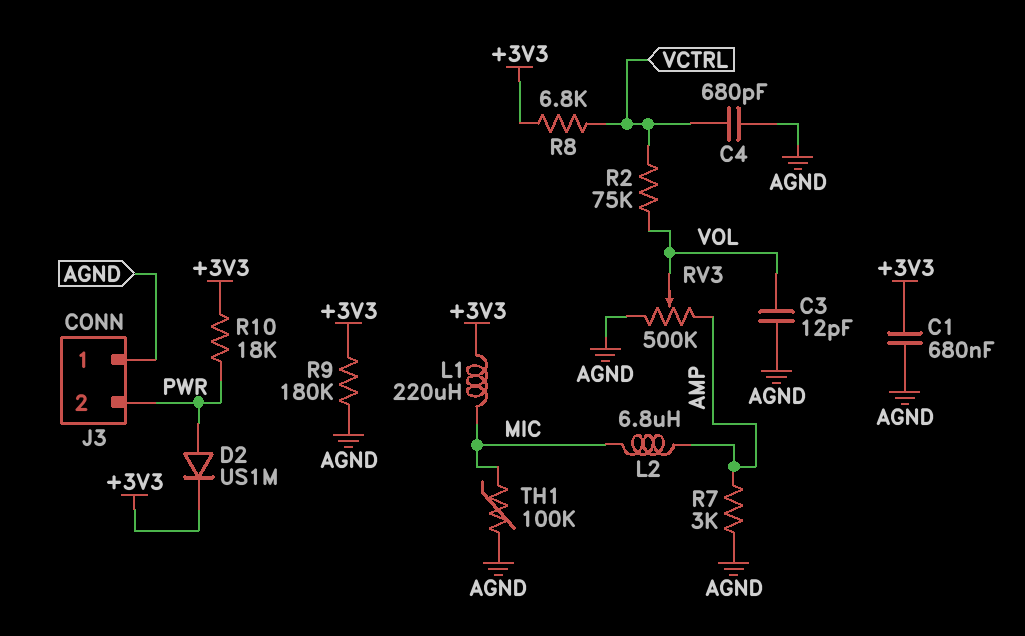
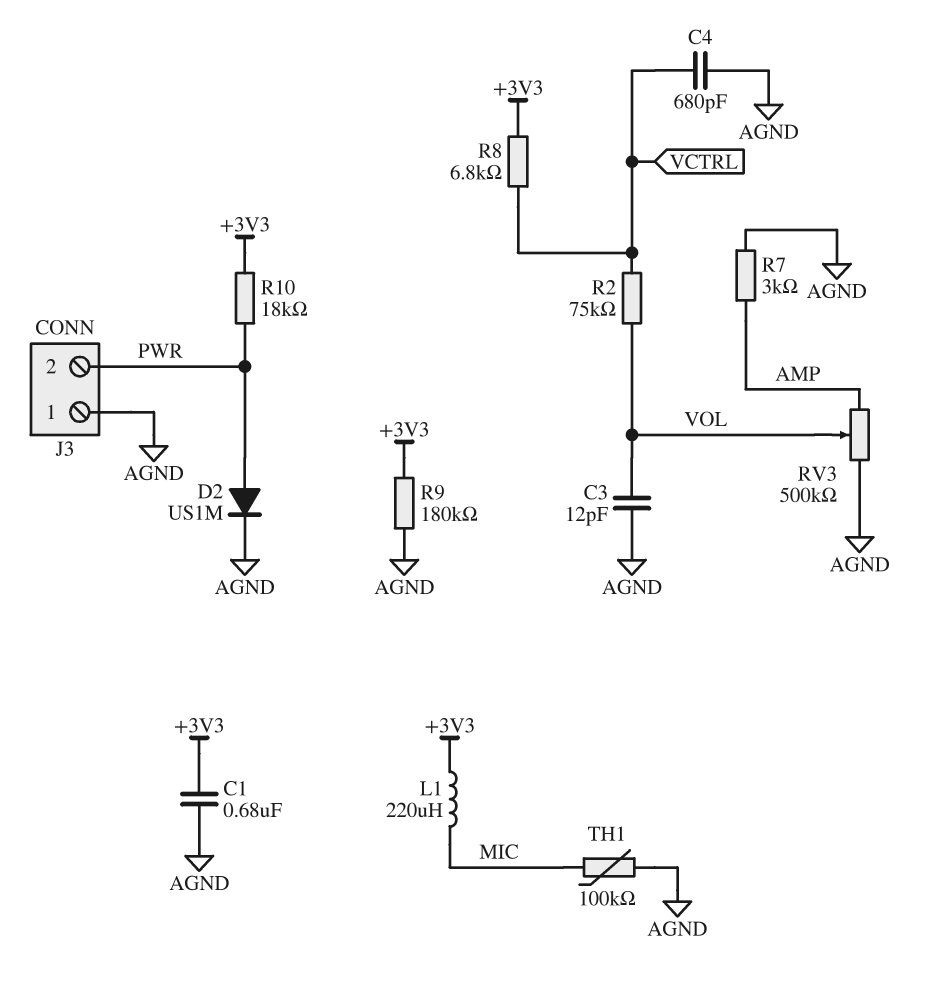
D2: diode US1M (A PWR, K +3V3) -> diode US1M (A PWR, K AGND)
L2: 6.8uH (AMP, MIC) -> none

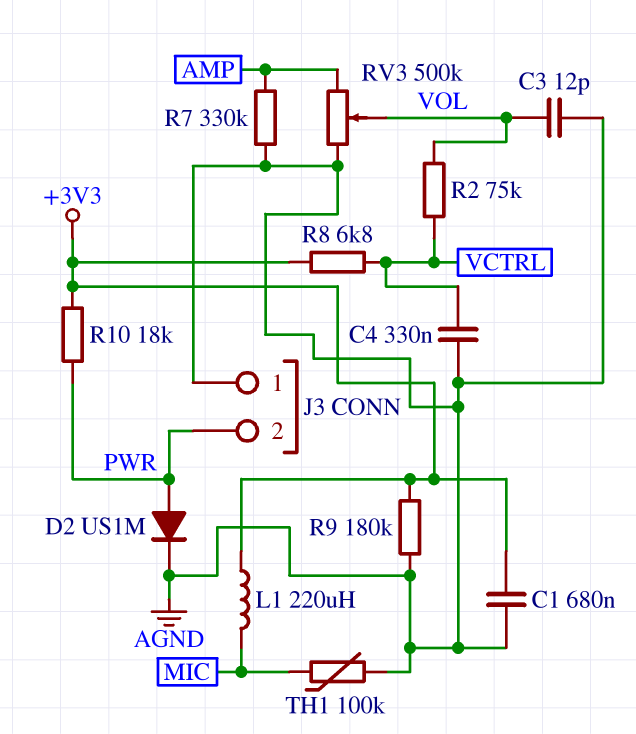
C4: 680pF (AGND, VCTRL) -> 330nF (AGND, VCTRL)
R7: 3k (AGND, AMP) -> 330k (AGND, AMP)

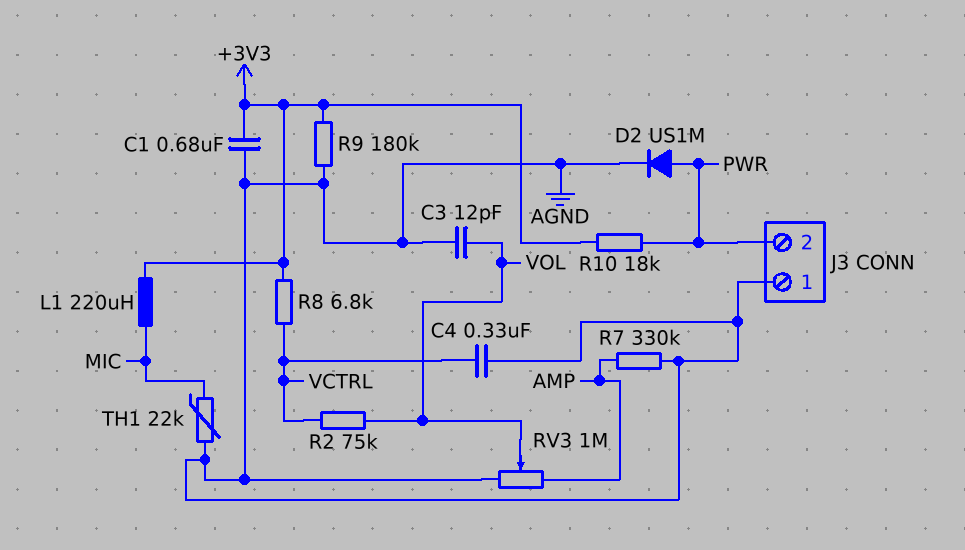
RV3: 500k (AGND, AMP, wiper VOL) -> 1M (AGND, AMP, wiper VOL)
TH1: 100k (AGND, MIC) -> 22k (AGND, MIC)

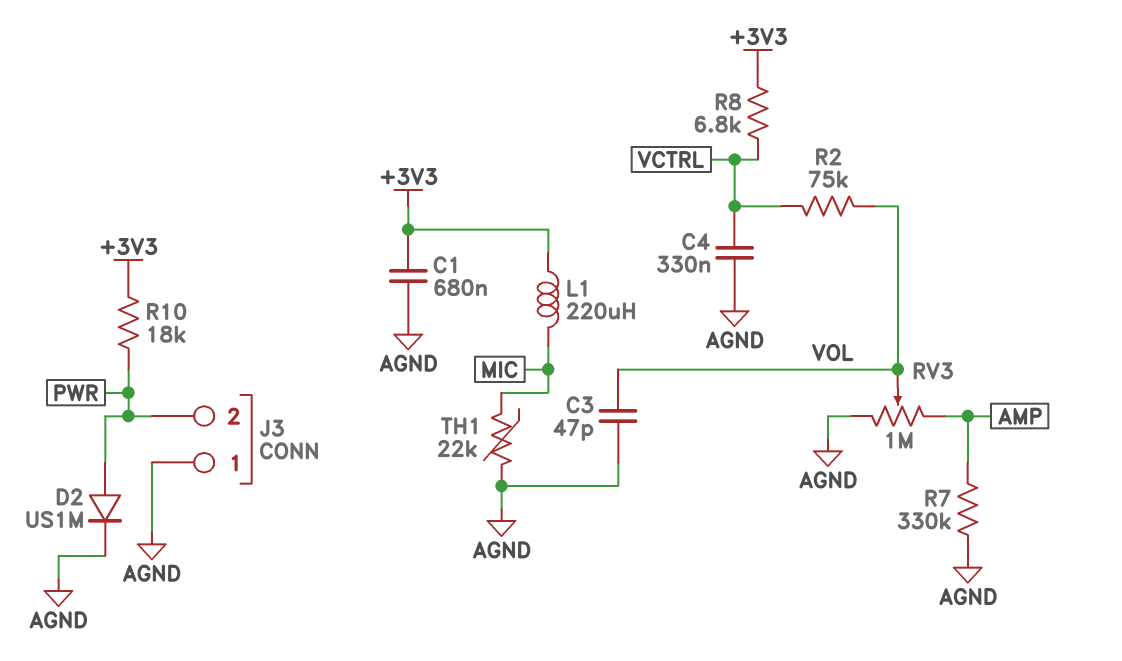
C3: 12pF (AGND, VOL) -> 47pF (AGND, VOL)
R9: 180k (+3V3, AGND) -> none

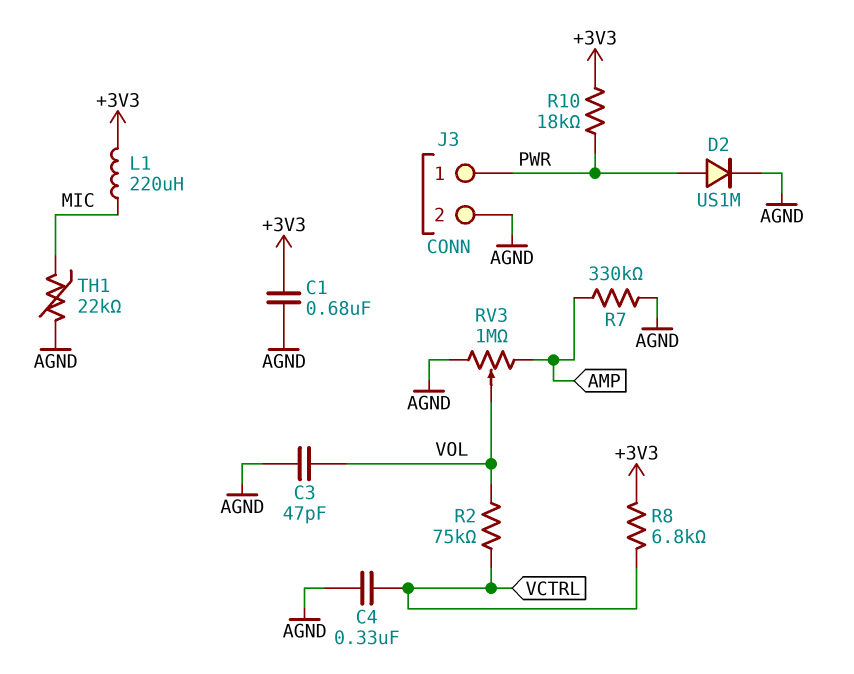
J3 pin 1: AGND -> PWR
J3 pin 2: PWR -> AGND

